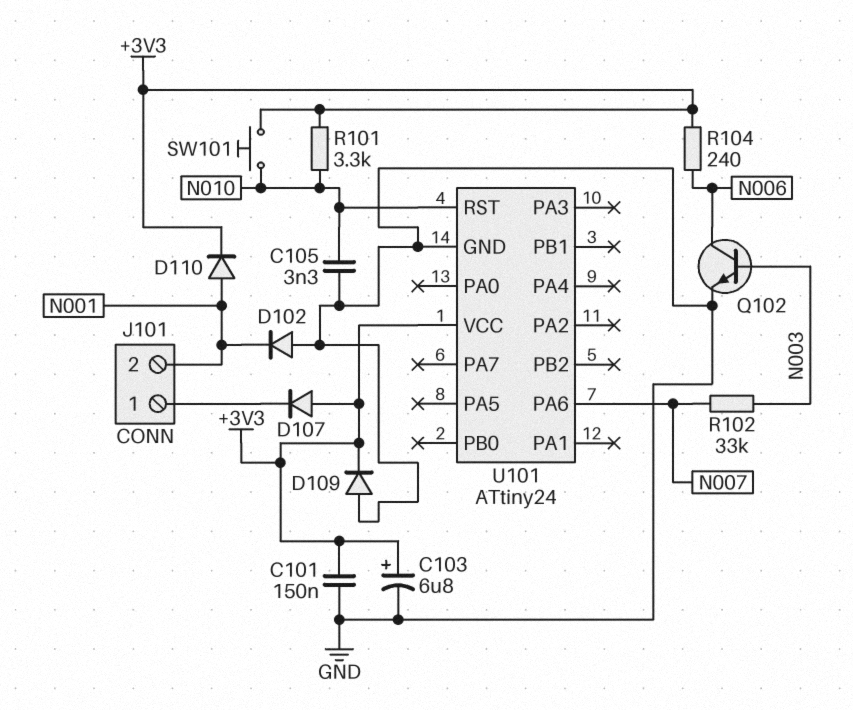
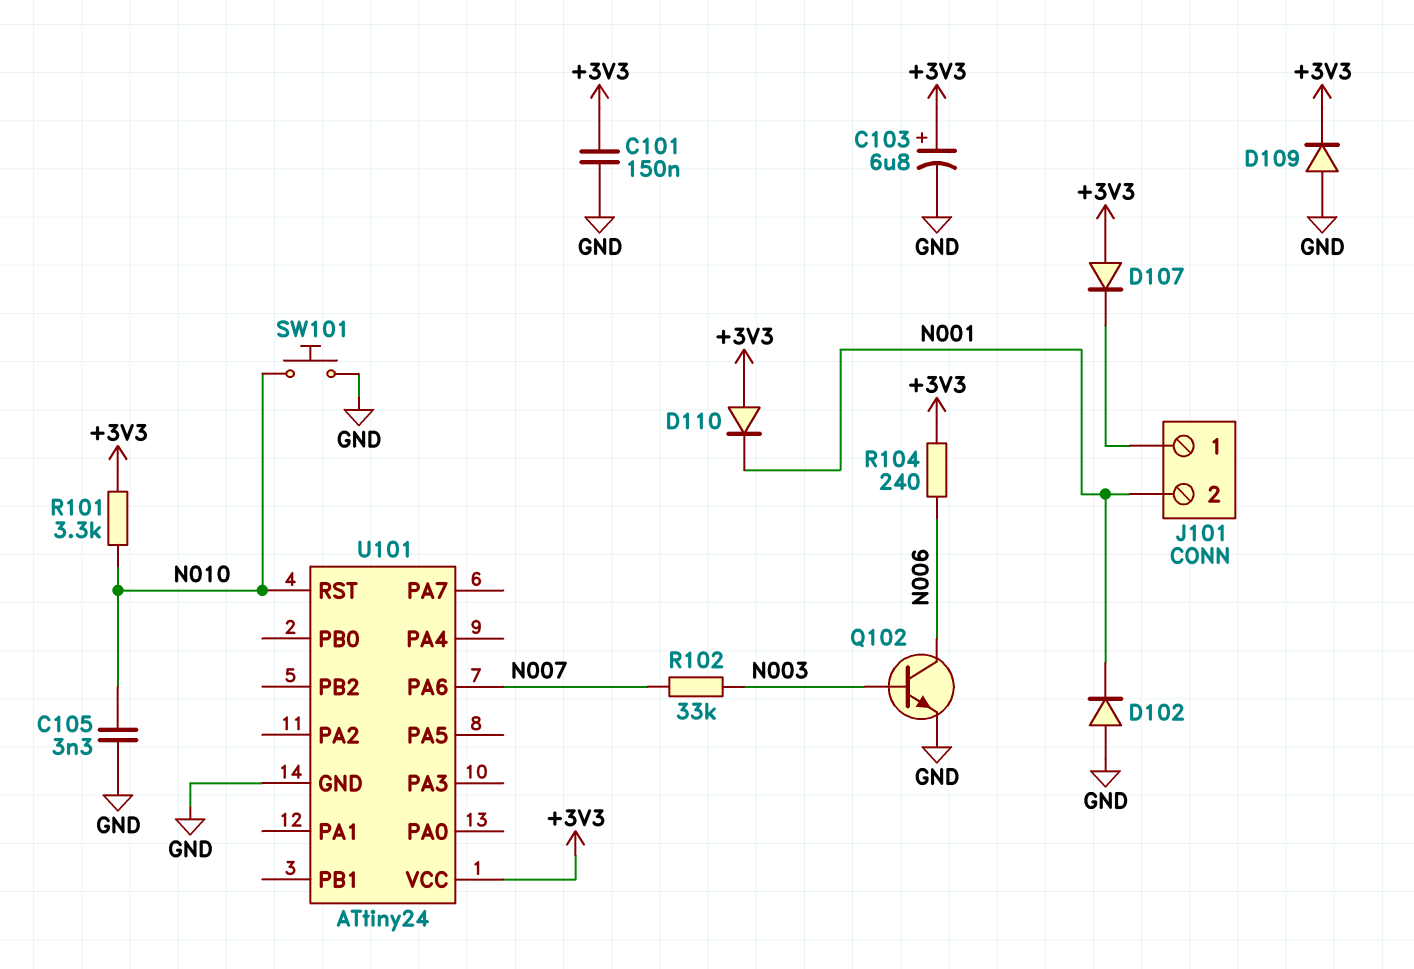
D110: diode (A N001, K +3V3) -> diode (A +3V3, K N001)
SW101: button (+3V3, N010) -> button (GND, N010)

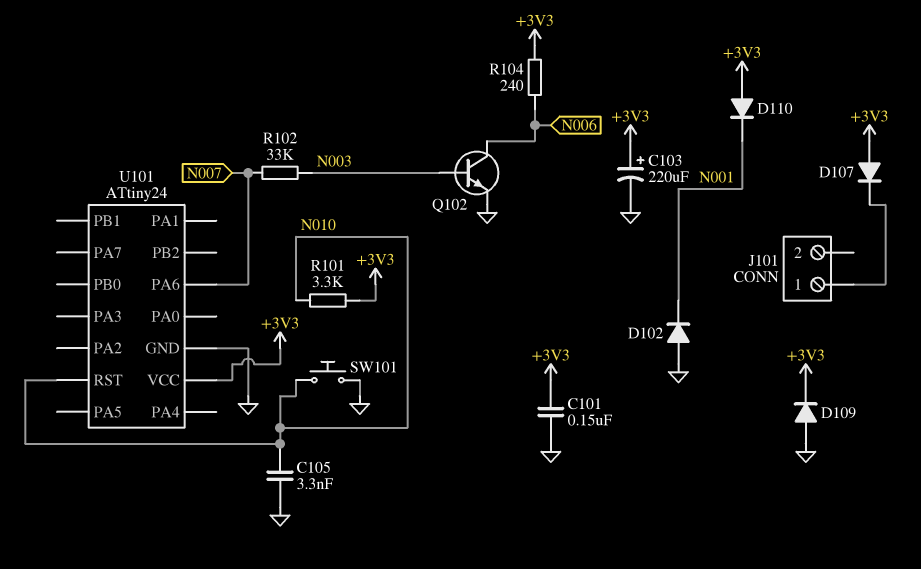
C103: 6.8uF (plus +3V3, minus GND) -> 220uF (plus +3V3, minus GND)
J101 pin 2: N001 -> none

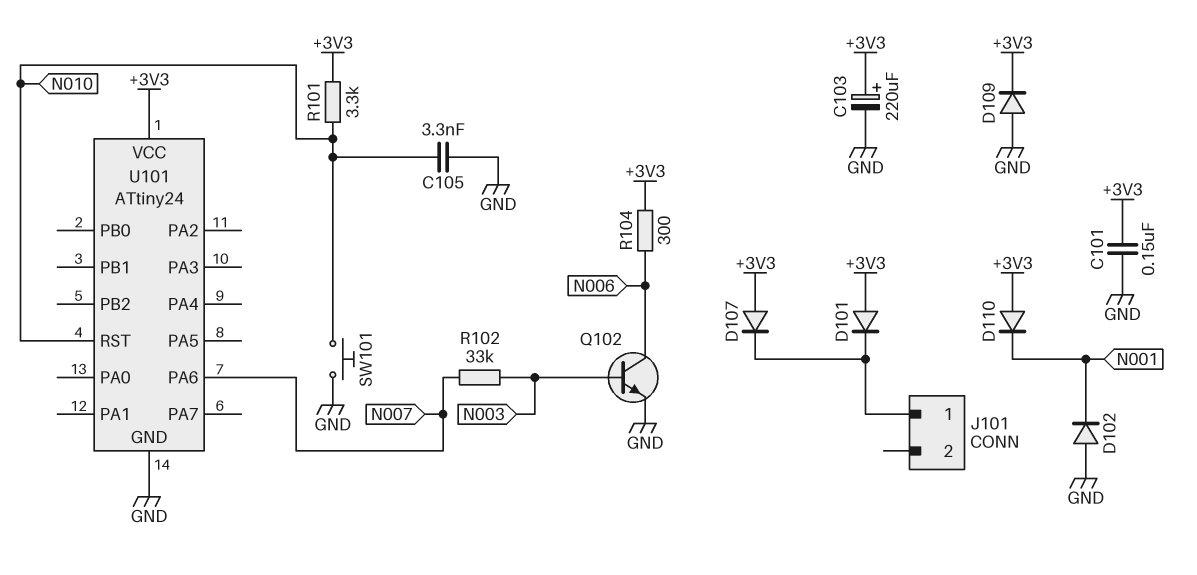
D101: none -> diode (A +3V3, K J101/1)
R104: 240 (+3V3, N006) -> 300 (+3V3, N006)

